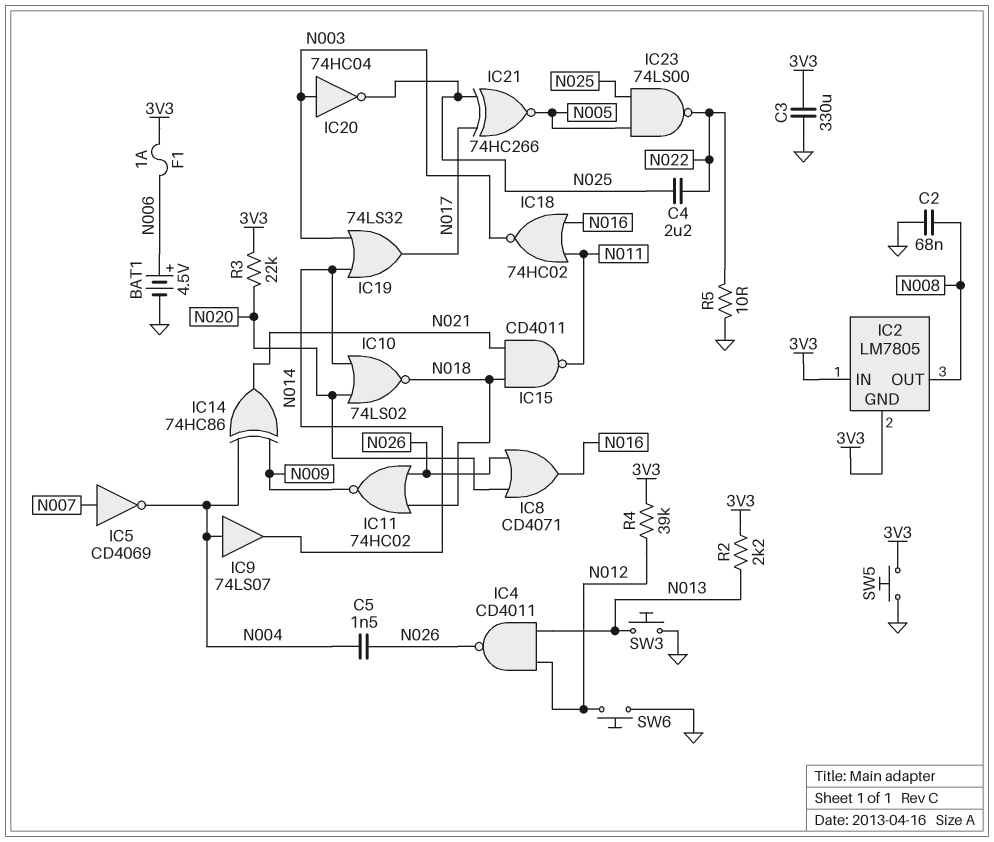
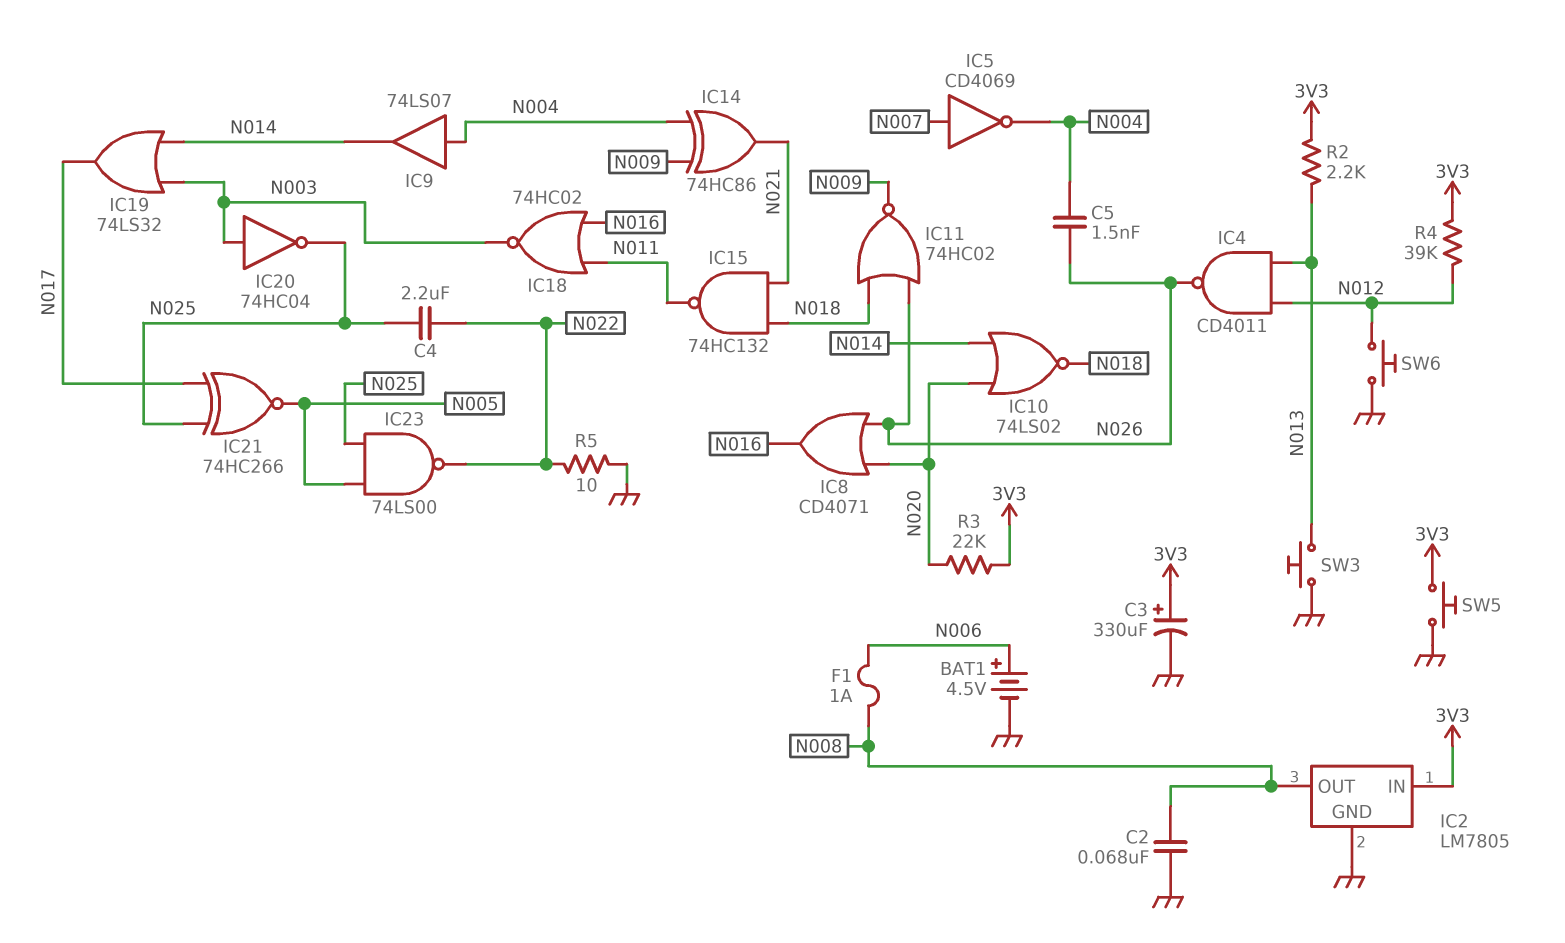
C3: 330uF (3V3, GND) -> 330uF (plus 3V3, minus GND)
F1: 1A (3V3, N006) -> 1A (N006, N008)
IC2 pin GND: 3V3 -> GND
IC15: NAND CD4011 (in N018, in N021, out N011) -> NAND 74HC132 (in N018, in N021, out N011)

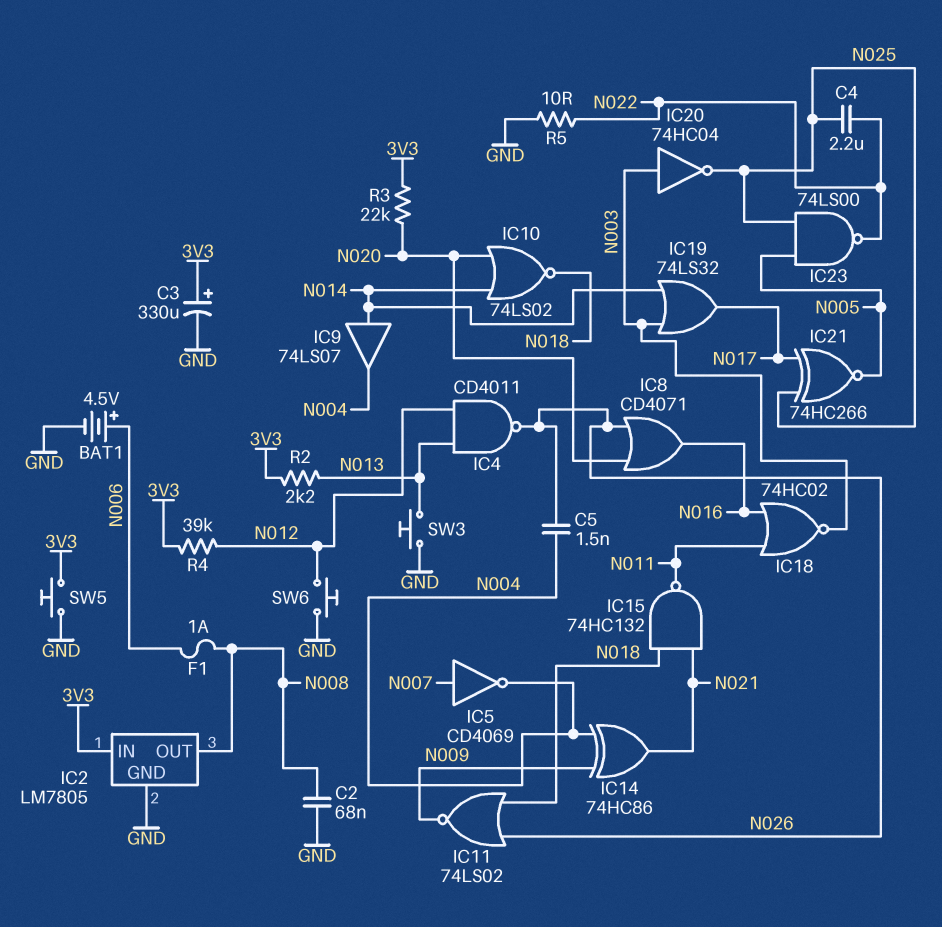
IC9: buffer 74LS07 (in N004, out N014) -> buffer 74LS07 (in N014, out N004)
IC11: NOR 74HC02 (in N018, in N026, out N009) -> NOR 74LS02 (in N018, in N026, out N009)

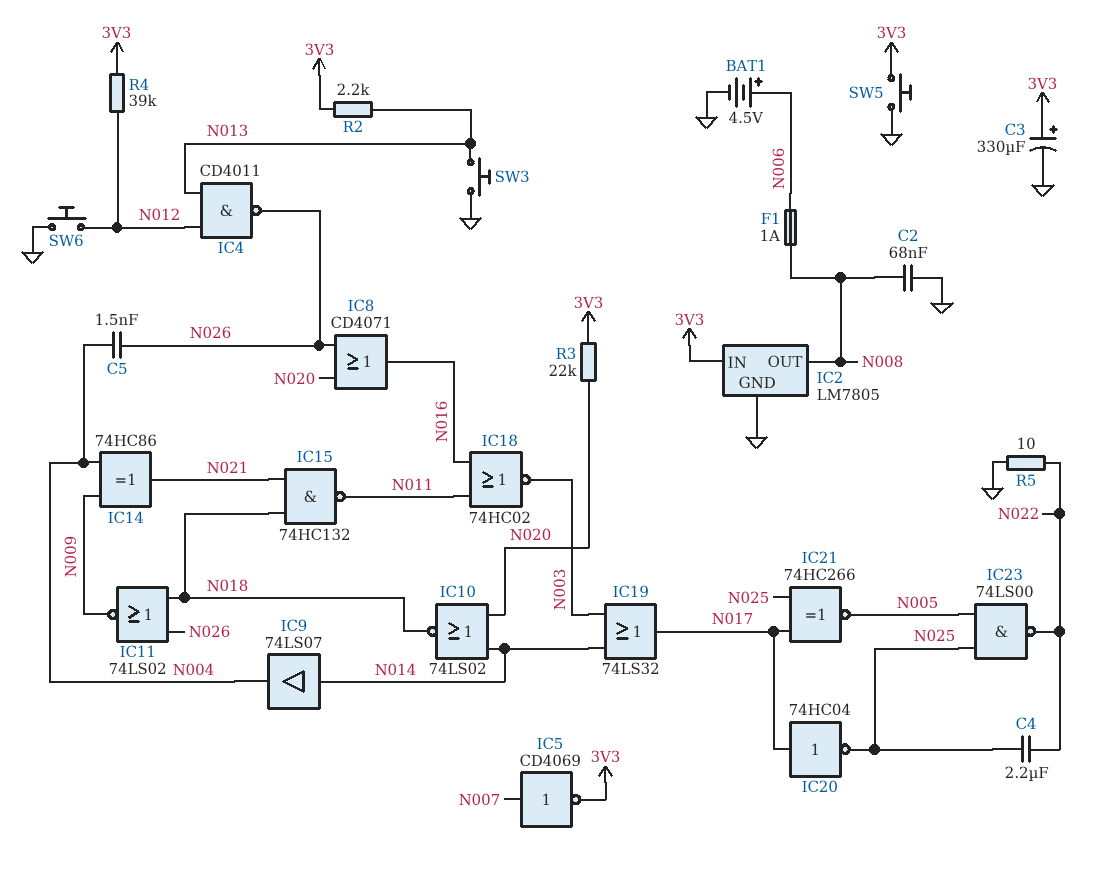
IC5: NOT CD4069 (in N007, out N004) -> NOT CD4069 (in N007, out 3V3)
IC20: NOT 74HC04 (in N003, out N025) -> NOT 74HC04 (in N017, out N025)

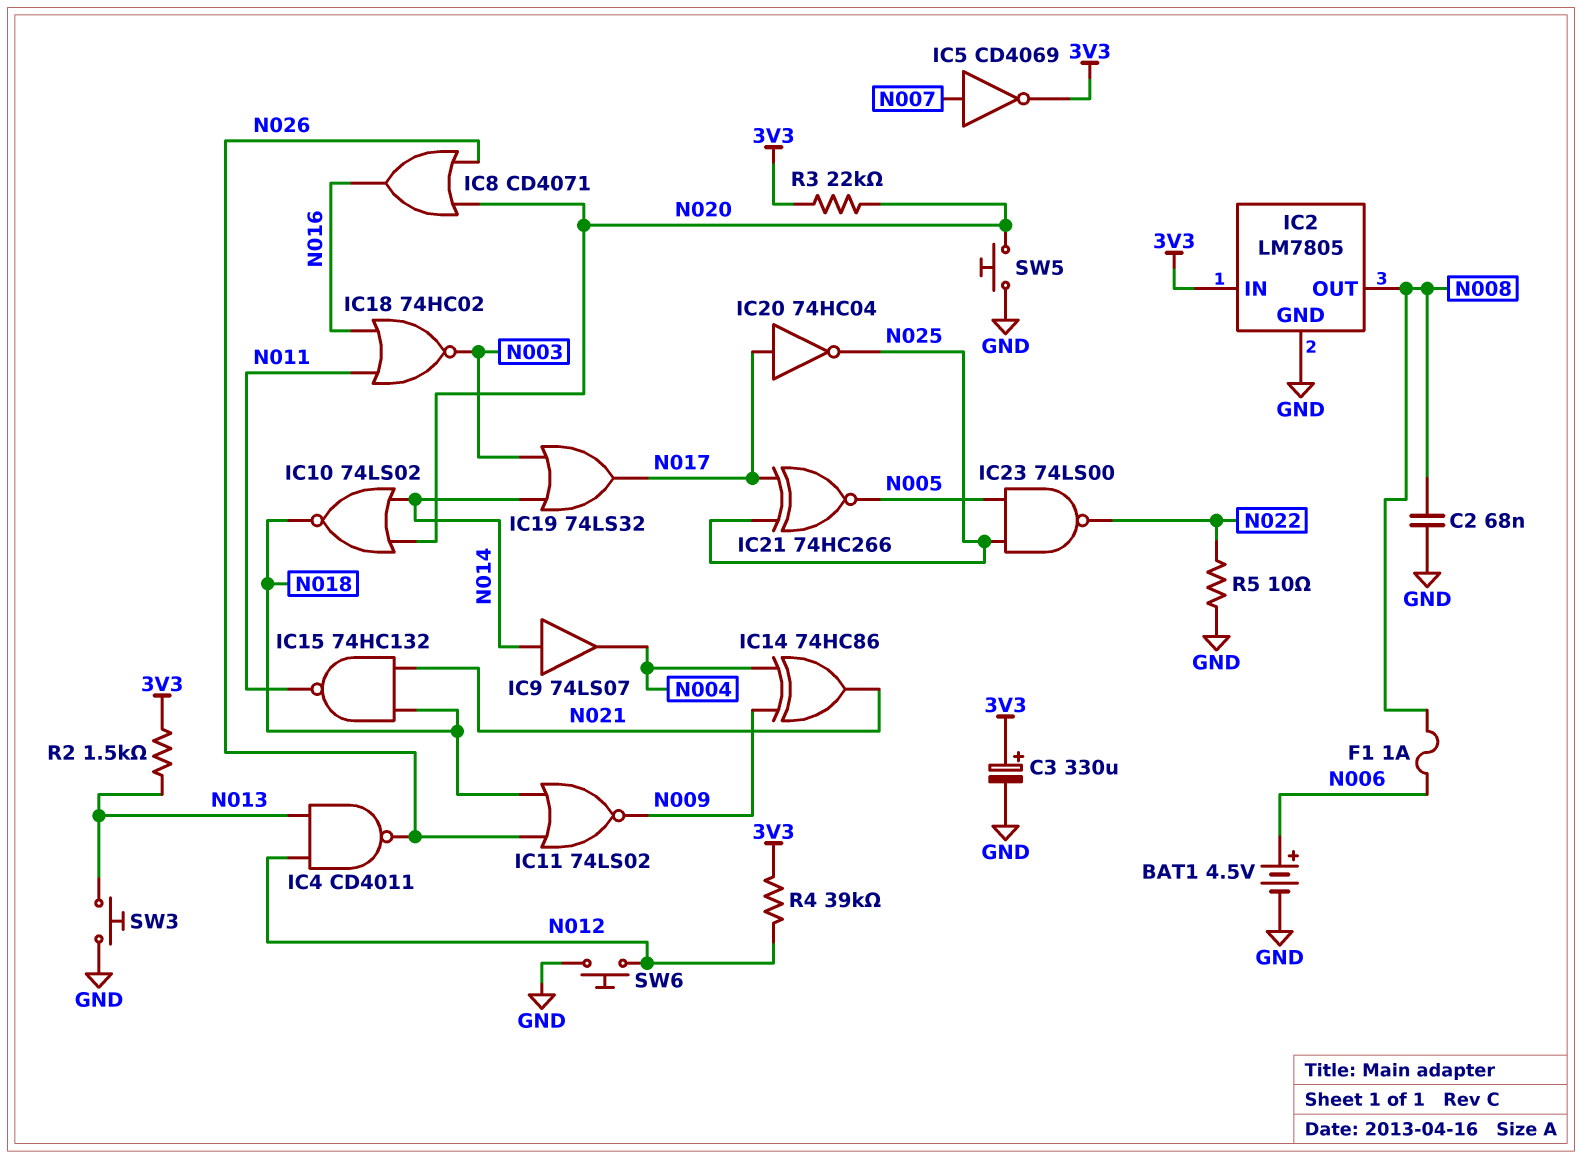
C4: 2.2uF (N022, N025) -> none
C5: 1.5nF (N004, N026) -> none
R2: 2.2k (3V3, N013) -> 1.5k (3V3, N013)
SW5: button (3V3, GND) -> button (GND, N020)

